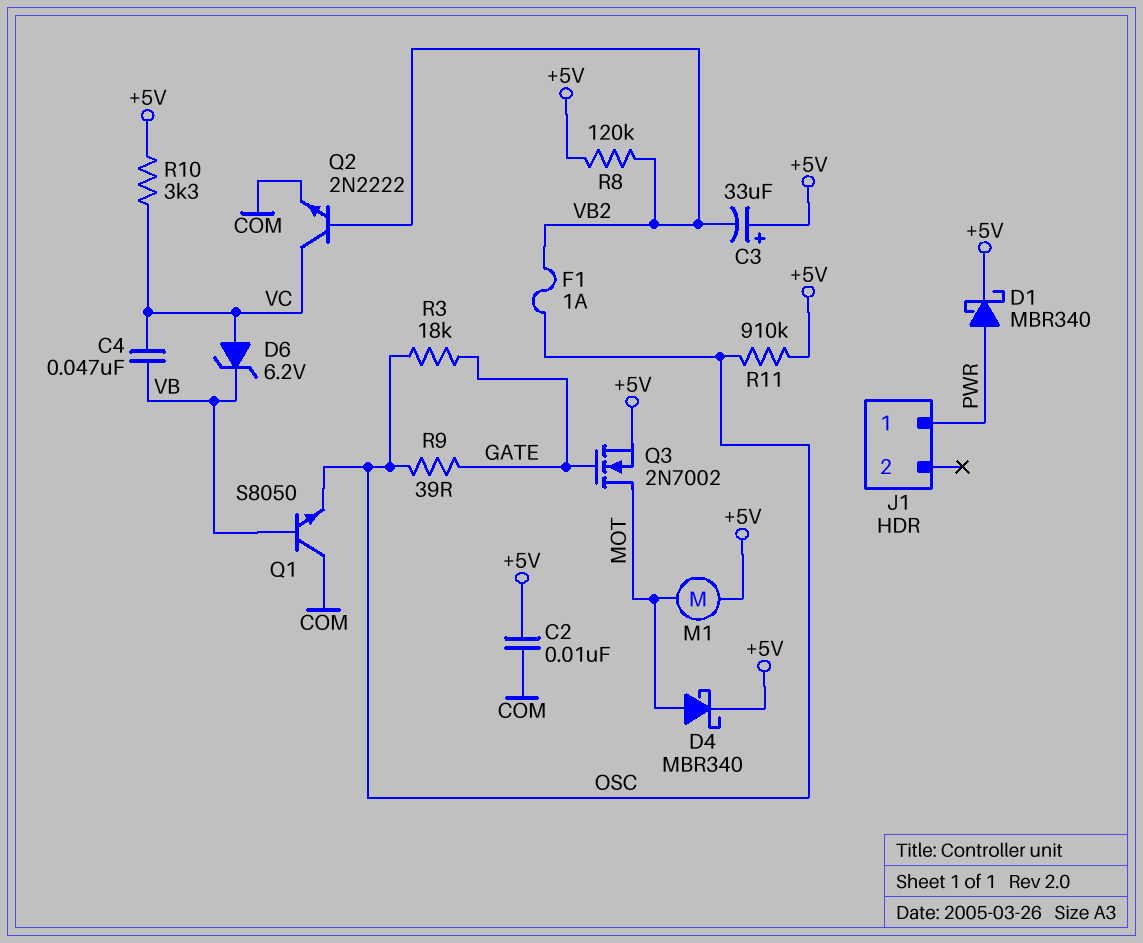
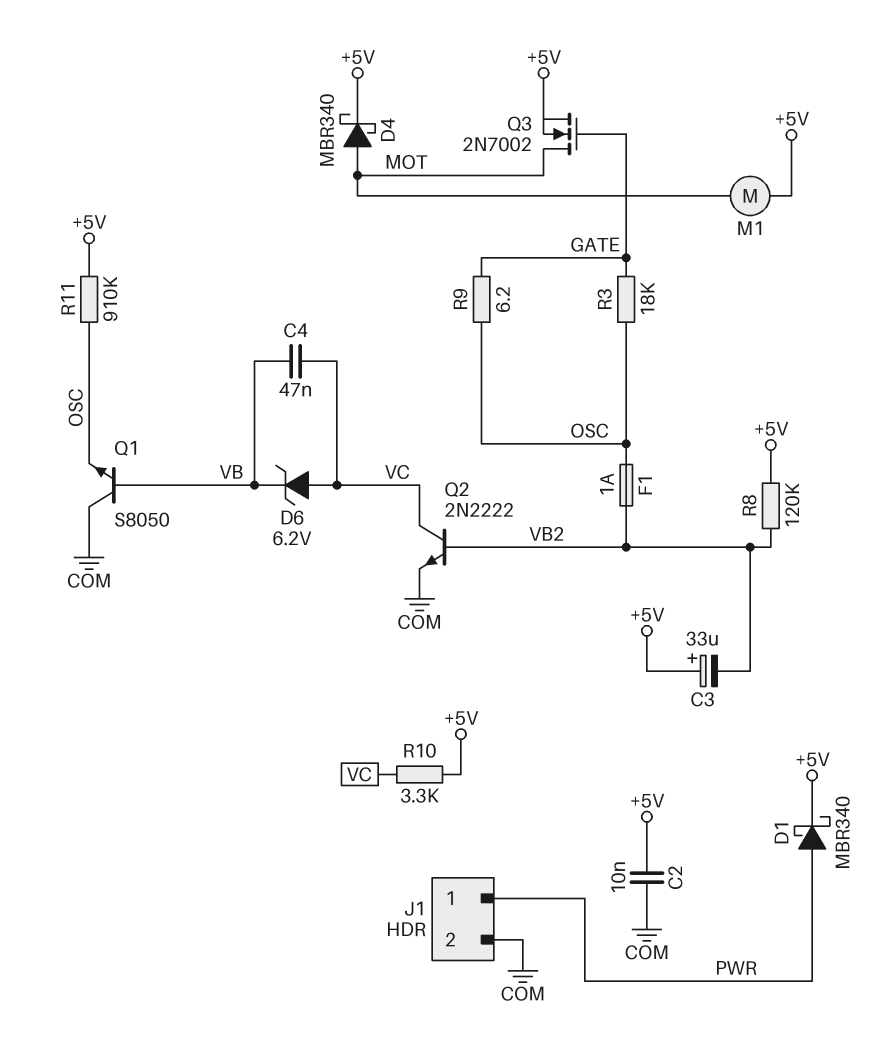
J1 pin 2: none -> COM
R9: 39 (GATE, OSC) -> 6.2 (GATE, OSC)

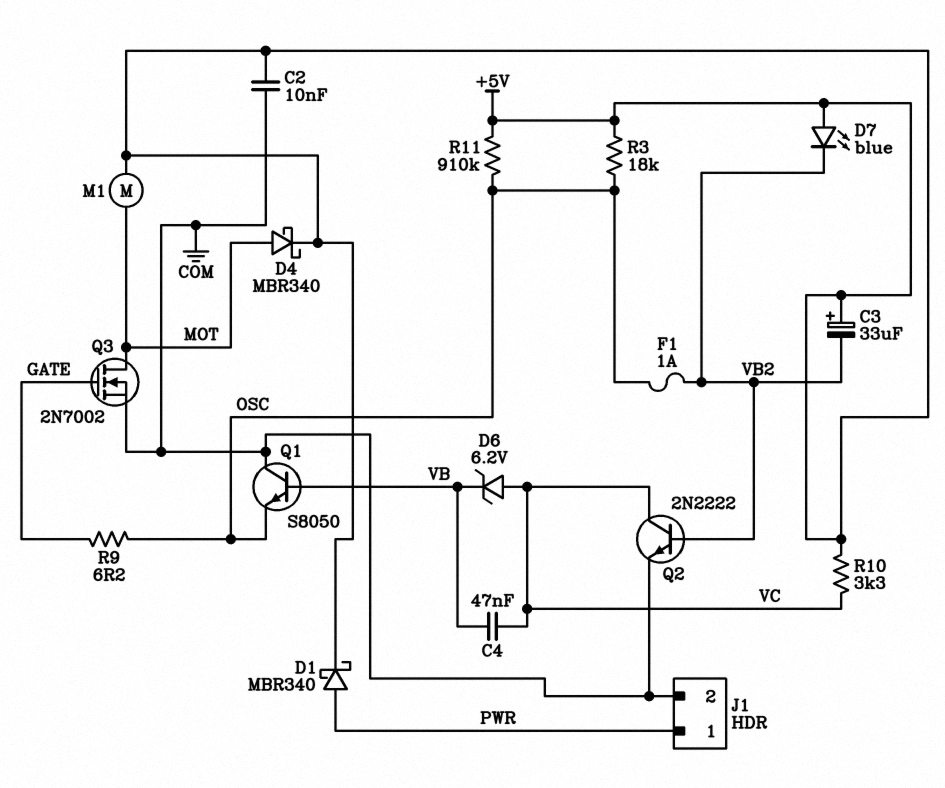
D7: none -> LED blue (A +5V, K VB2)
Q3: NMOS 2N7002 (G GATE, D MOT, S +5V) -> NMOS 2N7002 (G GATE, D MOT, S COM)
R3: 18k (GATE, OSC) -> 18k (+5V, OSC)
R8: 120k (+5V, VB2) -> none

